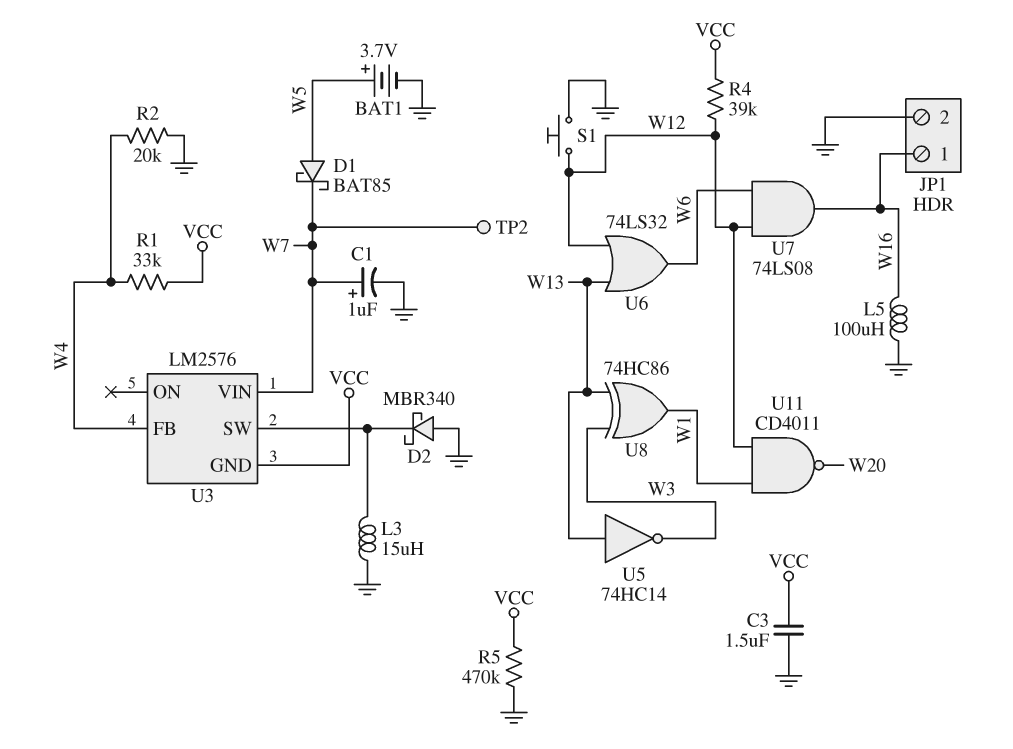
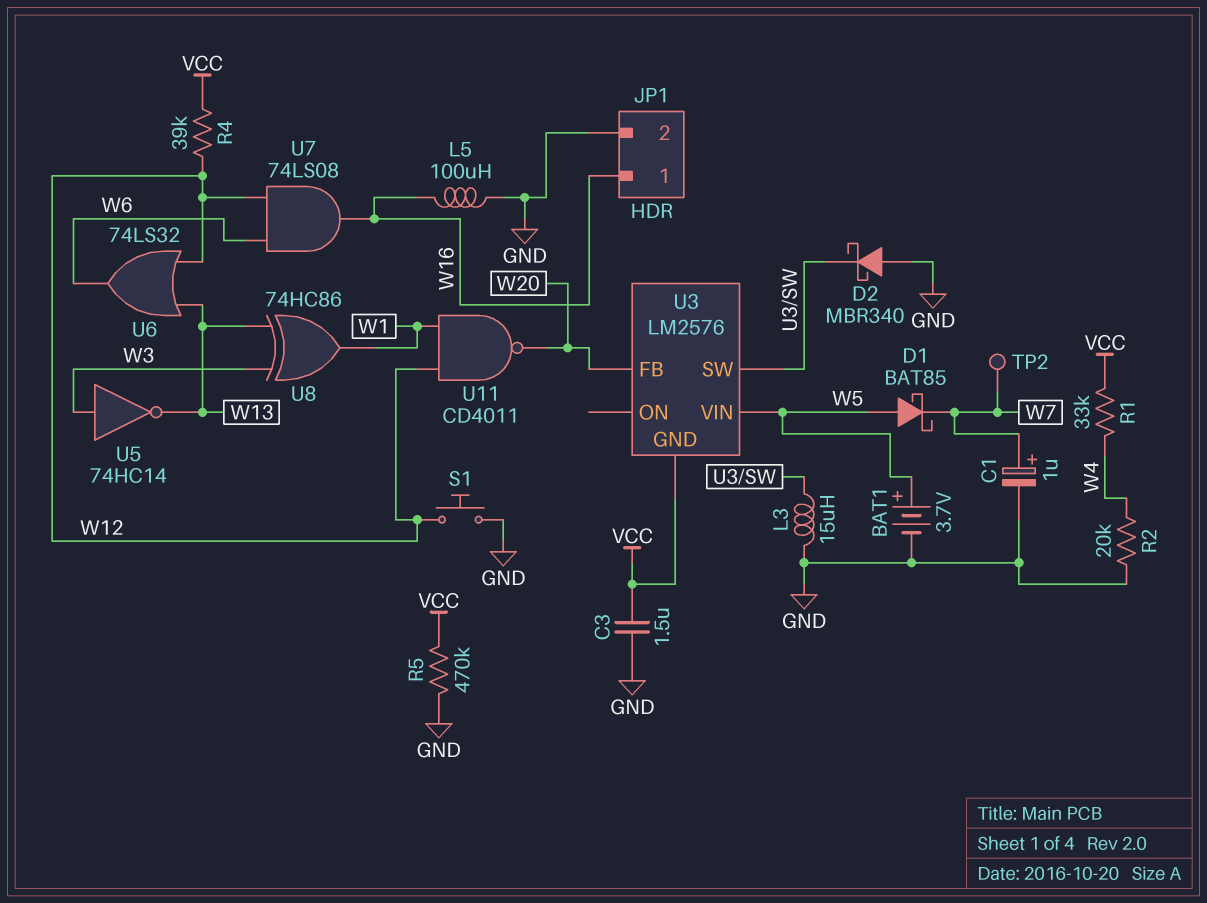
U3 pin FB: W4 -> W20
U3 pin VIN: W7 -> W5
U5: NOT 74HC14 (in W13, out W3) -> NOT 74HC14 (in W3, out W13)

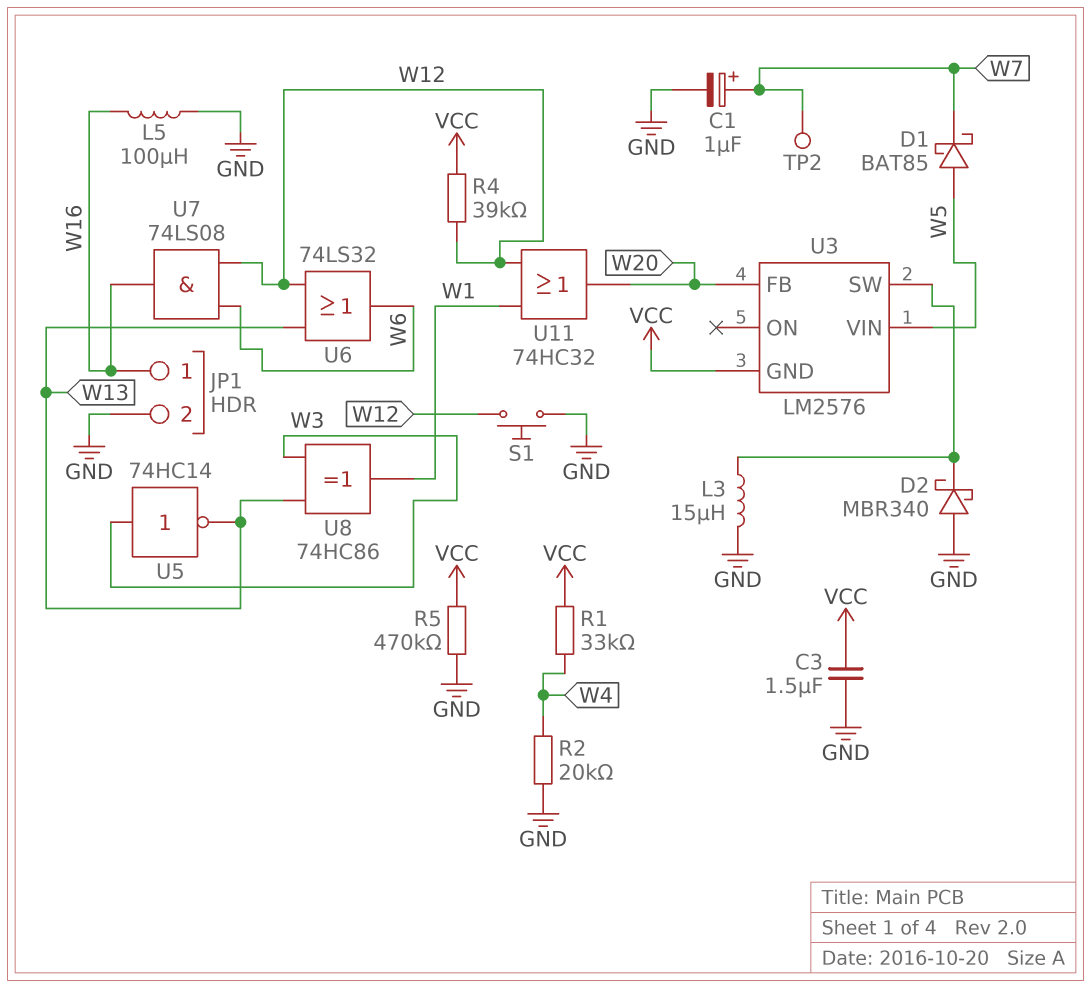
BAT1: 3.7V (plus W5, minus GND) -> none
U11: NAND CD4011 (in W1, in W12, out W20) -> OR 74HC32 (in W1, in W12, out W20)

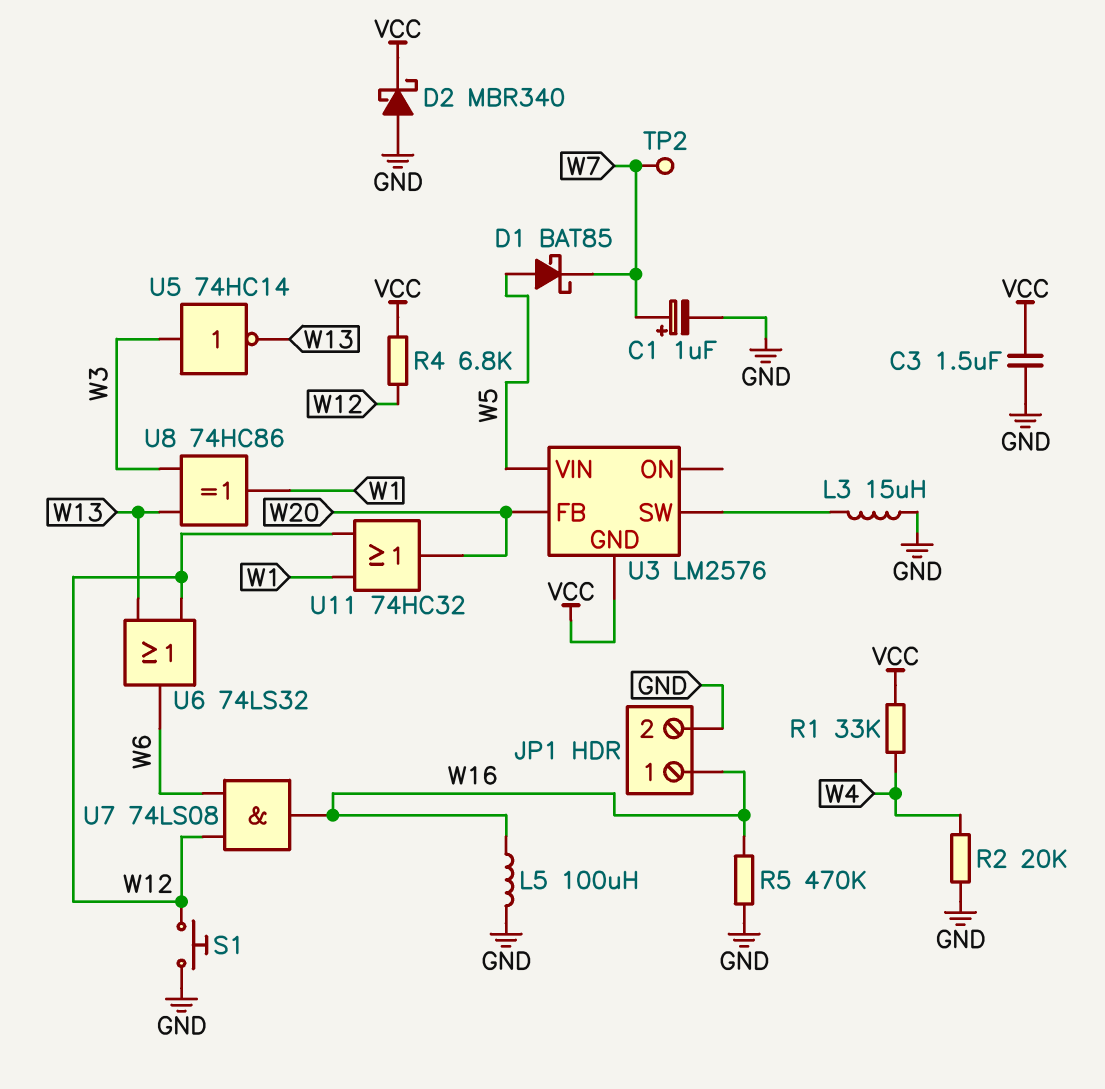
D2: schottky MBR340 (A GND, K U3/SW) -> schottky MBR340 (A GND, K VCC)
R4: 39k (VCC, W12) -> 6.8k (VCC, W12)
R5: 470k (GND, VCC) -> 470k (GND, W16)

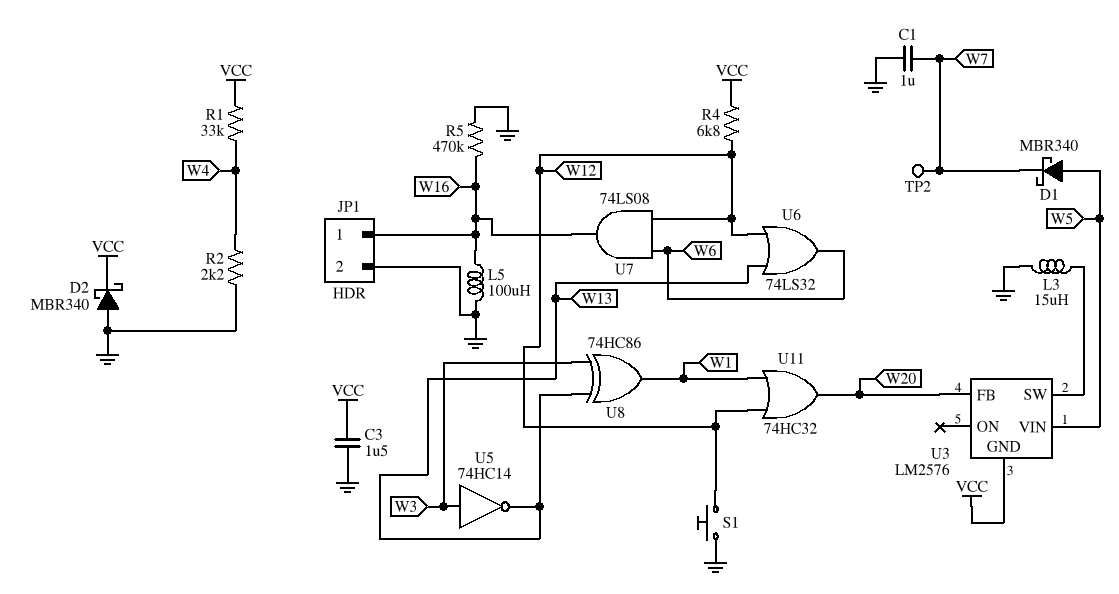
C1: 1uF (plus W7, minus GND) -> 1uF (GND, W7)
D1: schottky BAT85 (A W5, K W7) -> schottky MBR340 (A W5, K W7)
R2: 20k (GND, W4) -> 2.2k (GND, W4)

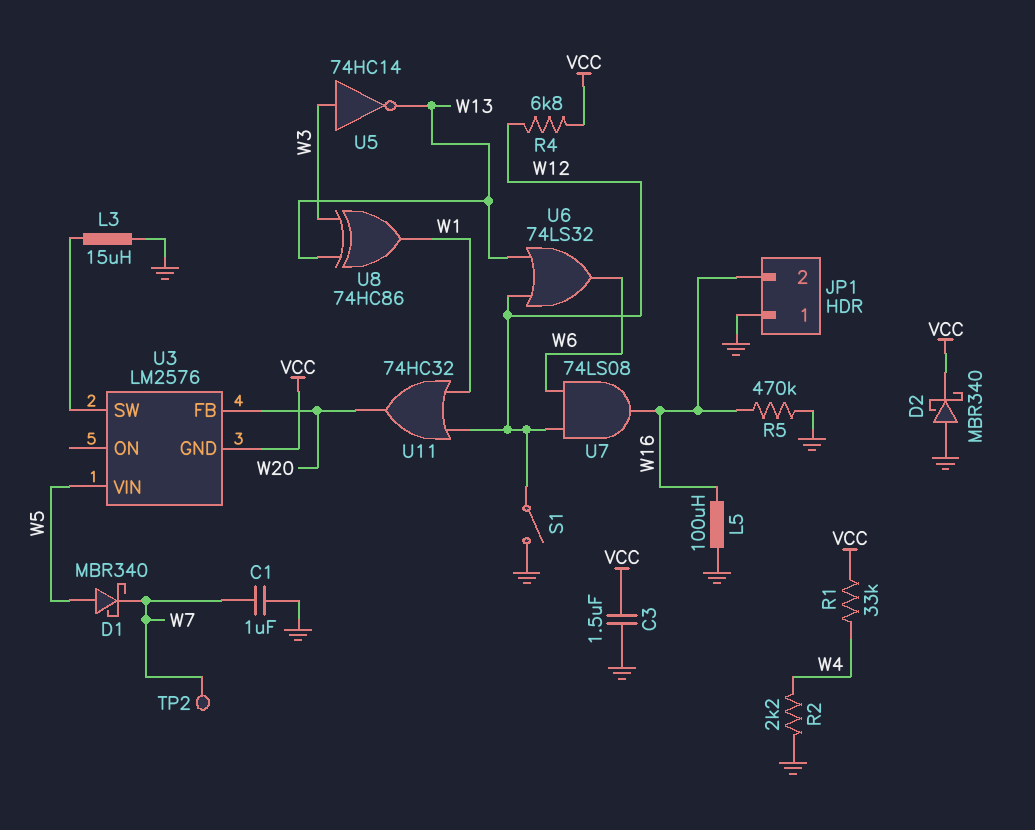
JP1 pin 1: W16 -> GND
JP1 pin 2: GND -> W16
S1: button (GND, W12) -> switch (GND, W12)

